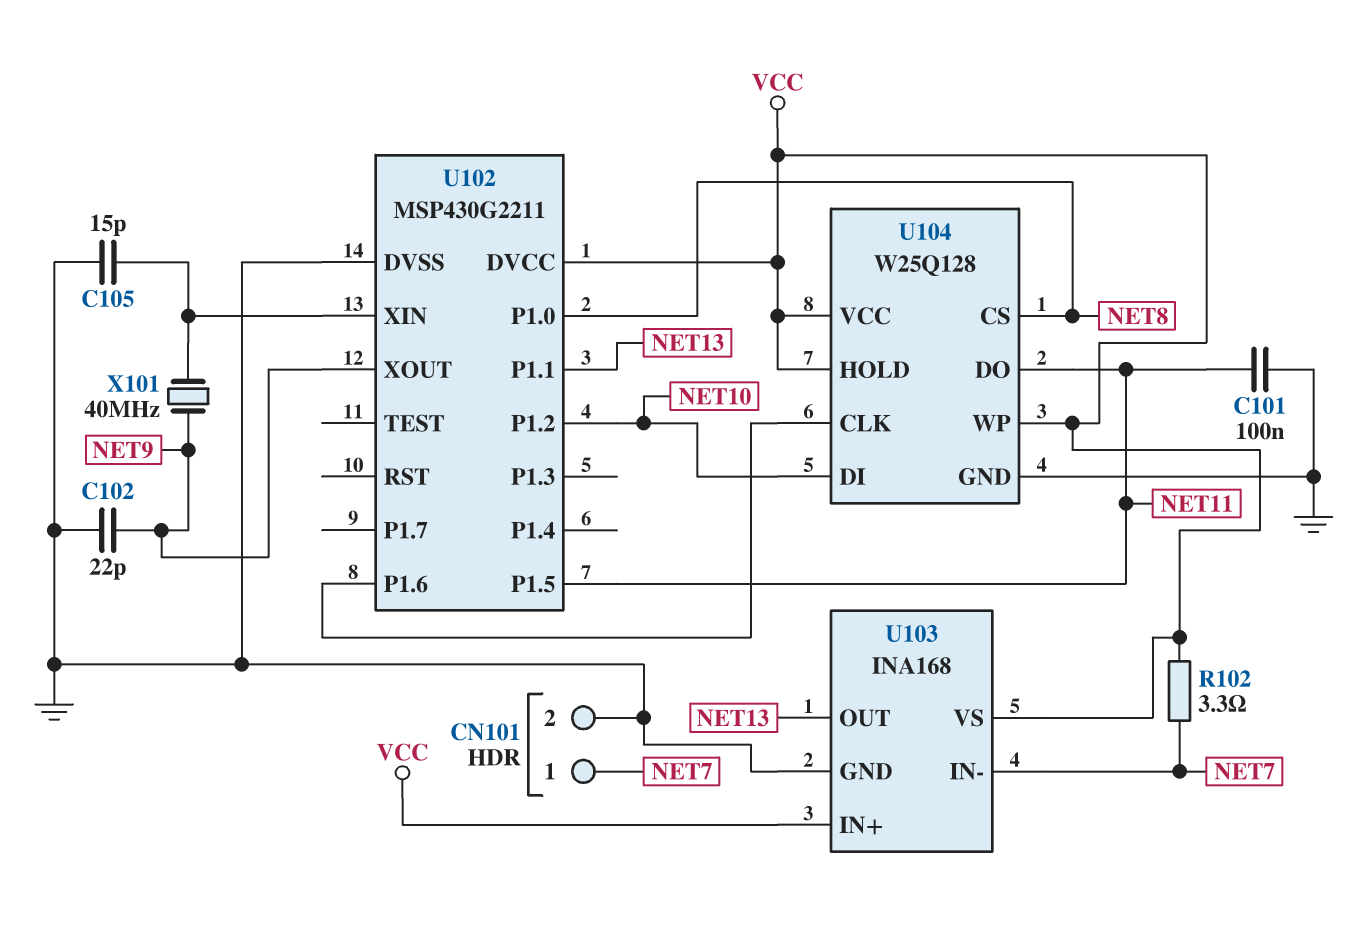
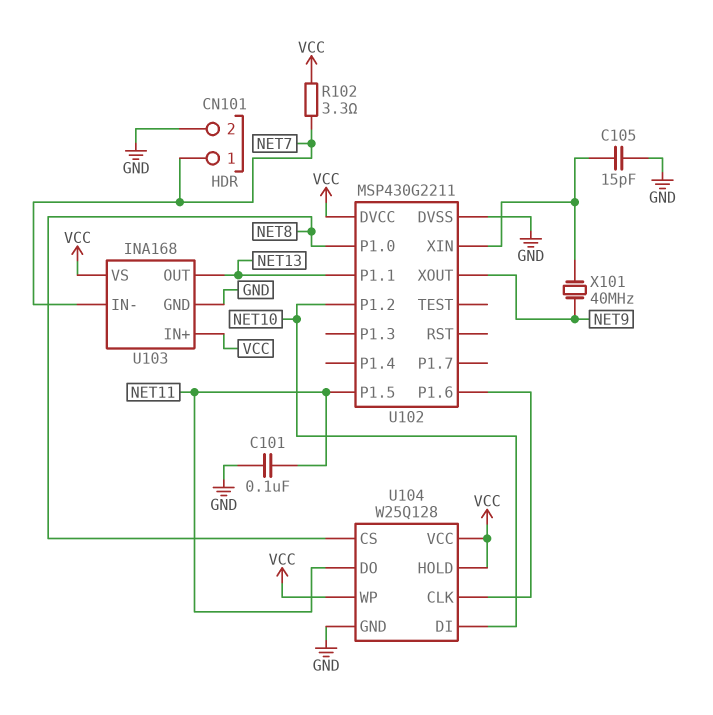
C102: 22pF (GND, NET9) -> none

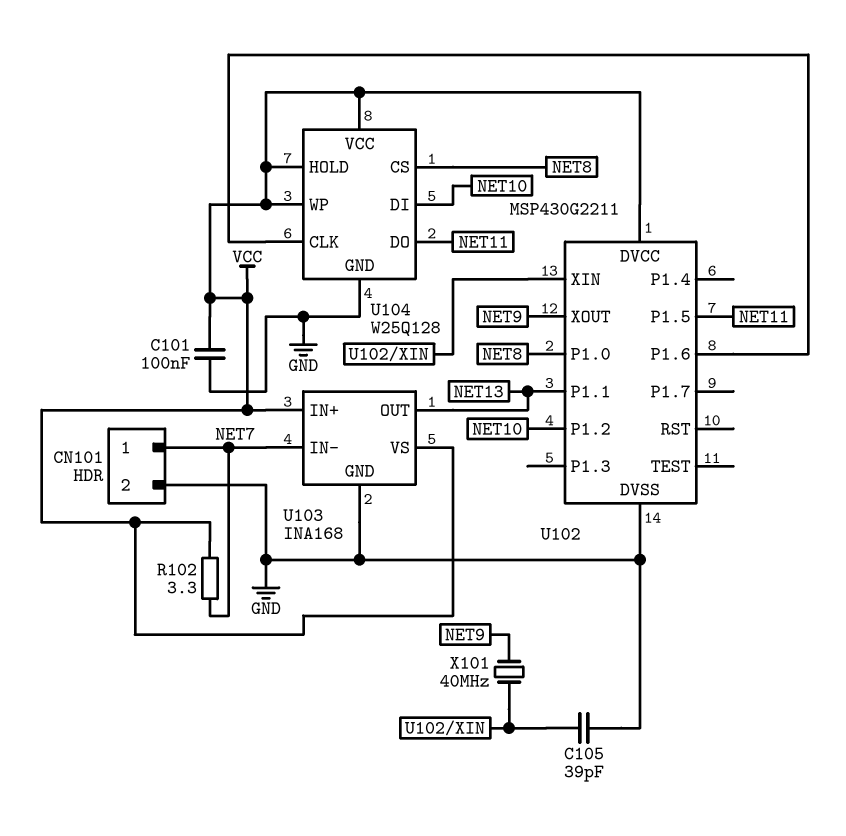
C101: 100nF (GND, NET11) -> 100nF (GND, VCC)
C105: 15pF (GND, U102/XIN) -> 39pF (GND, U102/XIN)

